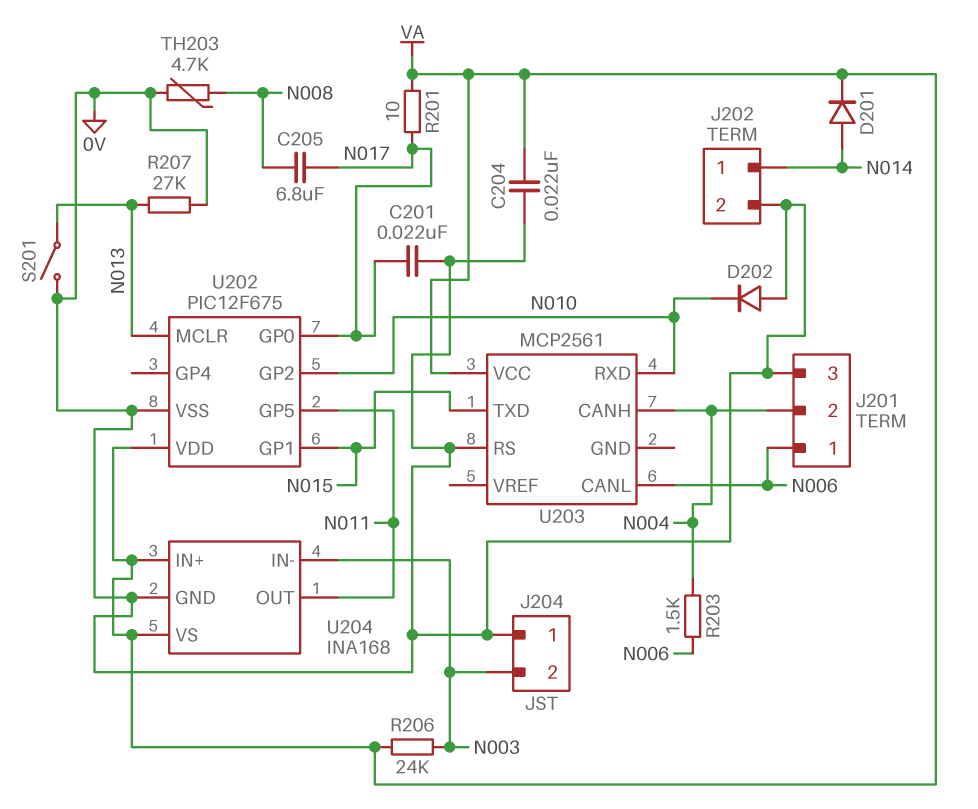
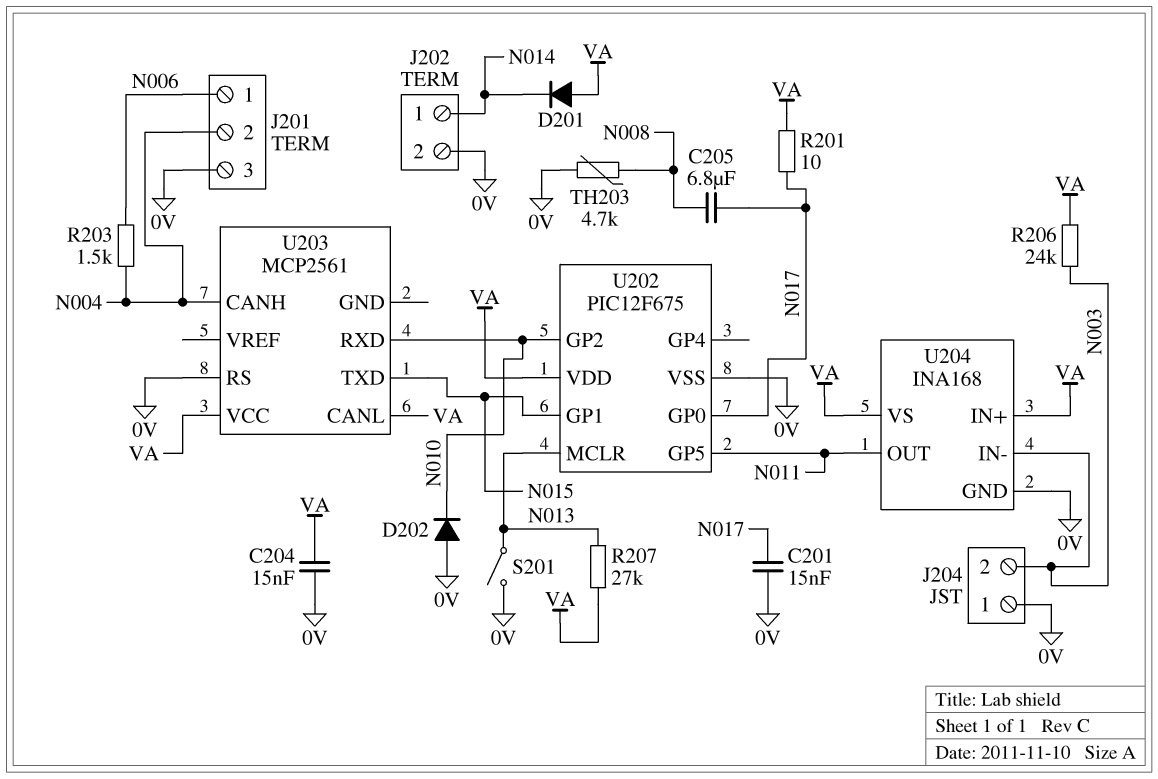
C201: 22nF (0V, N017) -> 15nF (0V, N017)
C204: 22nF (0V, VA) -> 15nF (0V, VA)
D201: diode (A N014, K VA) -> diode (A VA, K N014)
R207: 27k (0V, N013) -> 27k (N013, VA)
U203 pin CANL: N006 -> VA

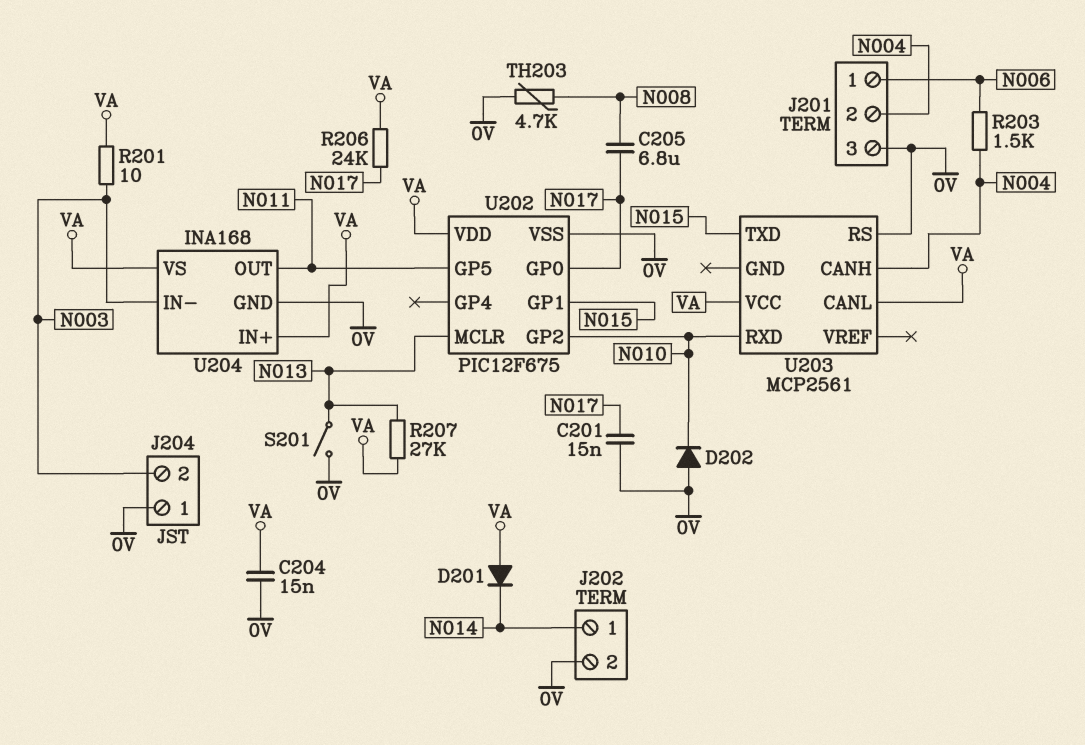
R201: 10 (N017, VA) -> 10 (N003, VA)
R206: 24k (N003, VA) -> 24k (N017, VA)

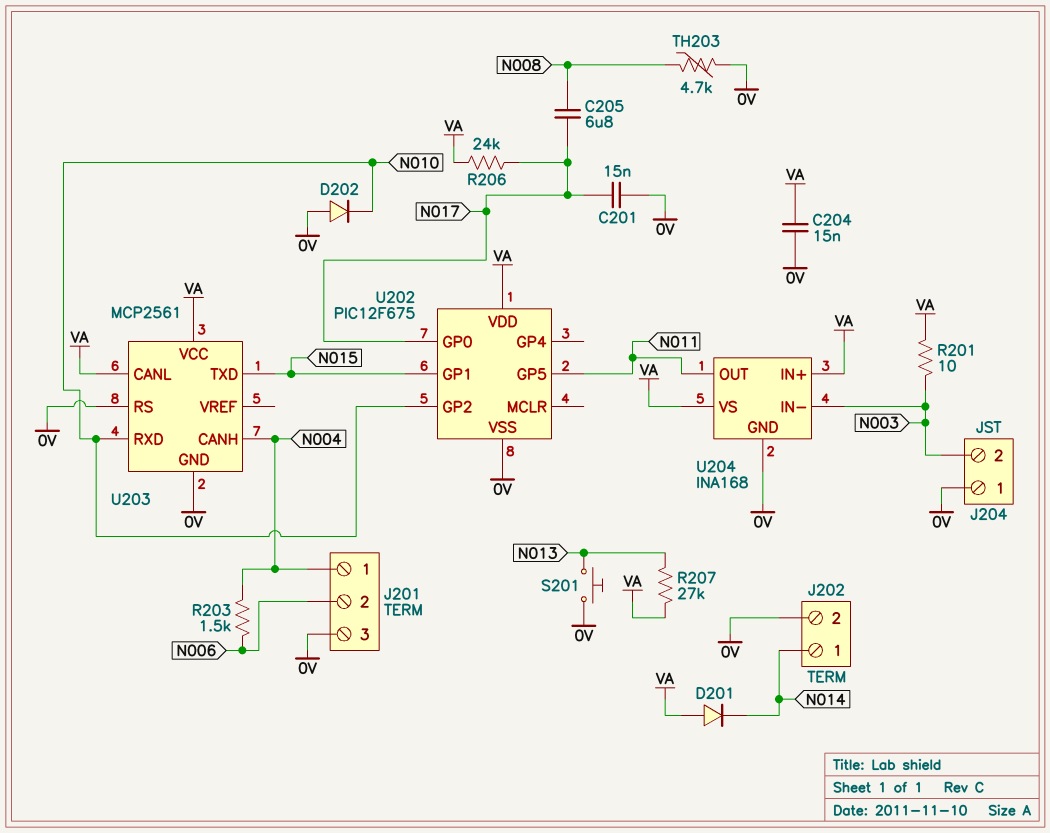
J201 pin 1: N006 -> N004
J201 pin 2: N004 -> N006
S201: switch (0V, N013) -> button (0V, N013)
U202 pin MCLR: N013 -> none
U203 pin GND: none -> 0V

